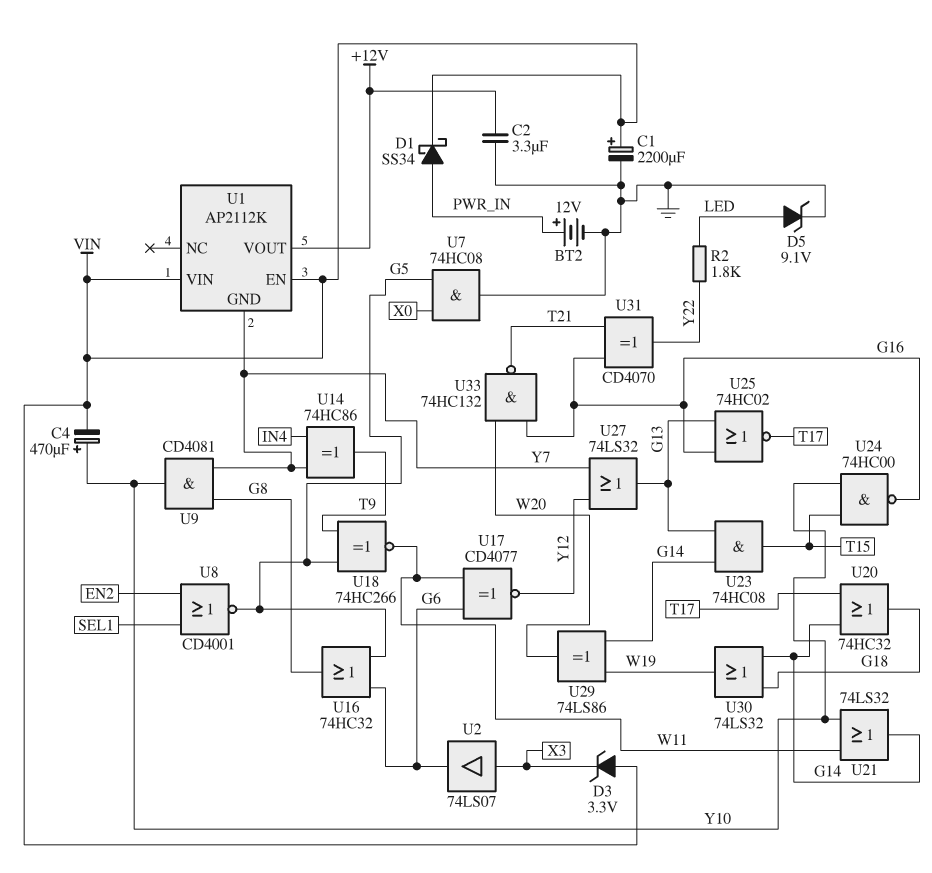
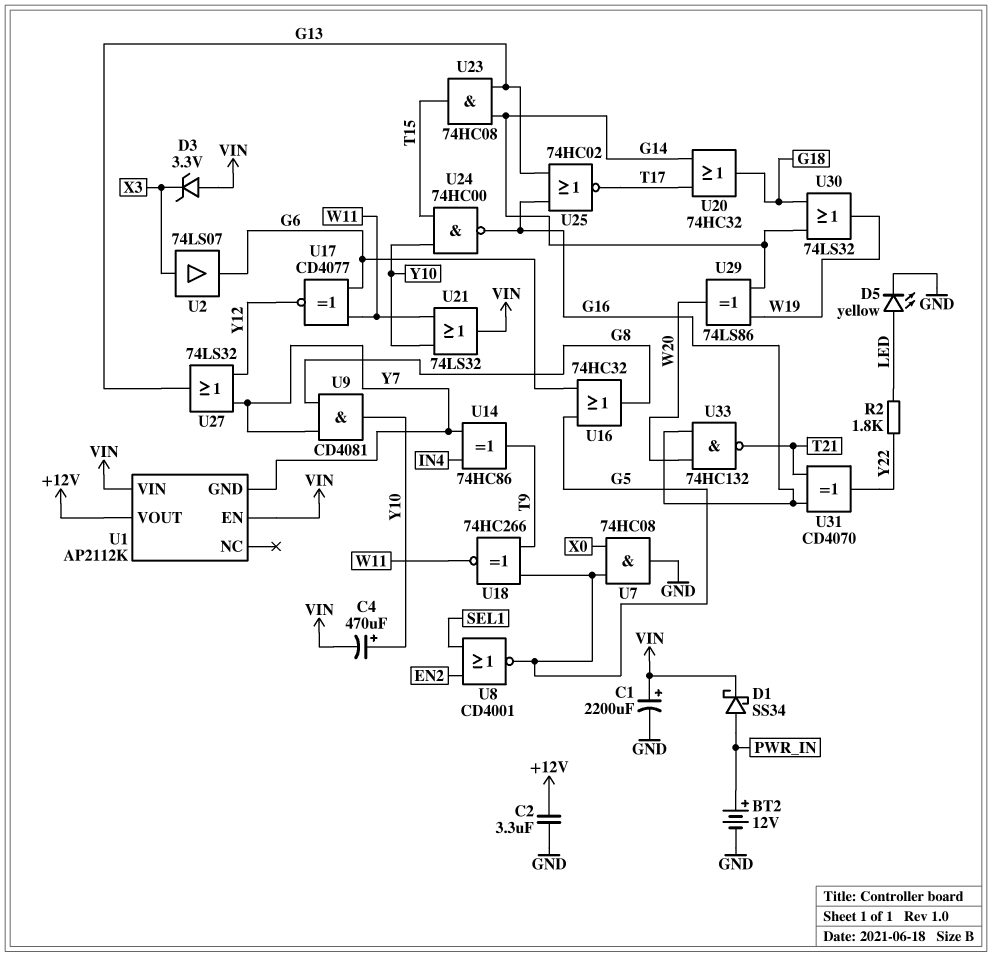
D5: zener 9.1V (A LED, K GND) -> LED yellow (A LED, K GND)
U21: OR 74LS32 (in W11, in Y10, out G14) -> OR 74LS32 (in W11, in Y10, out VIN)

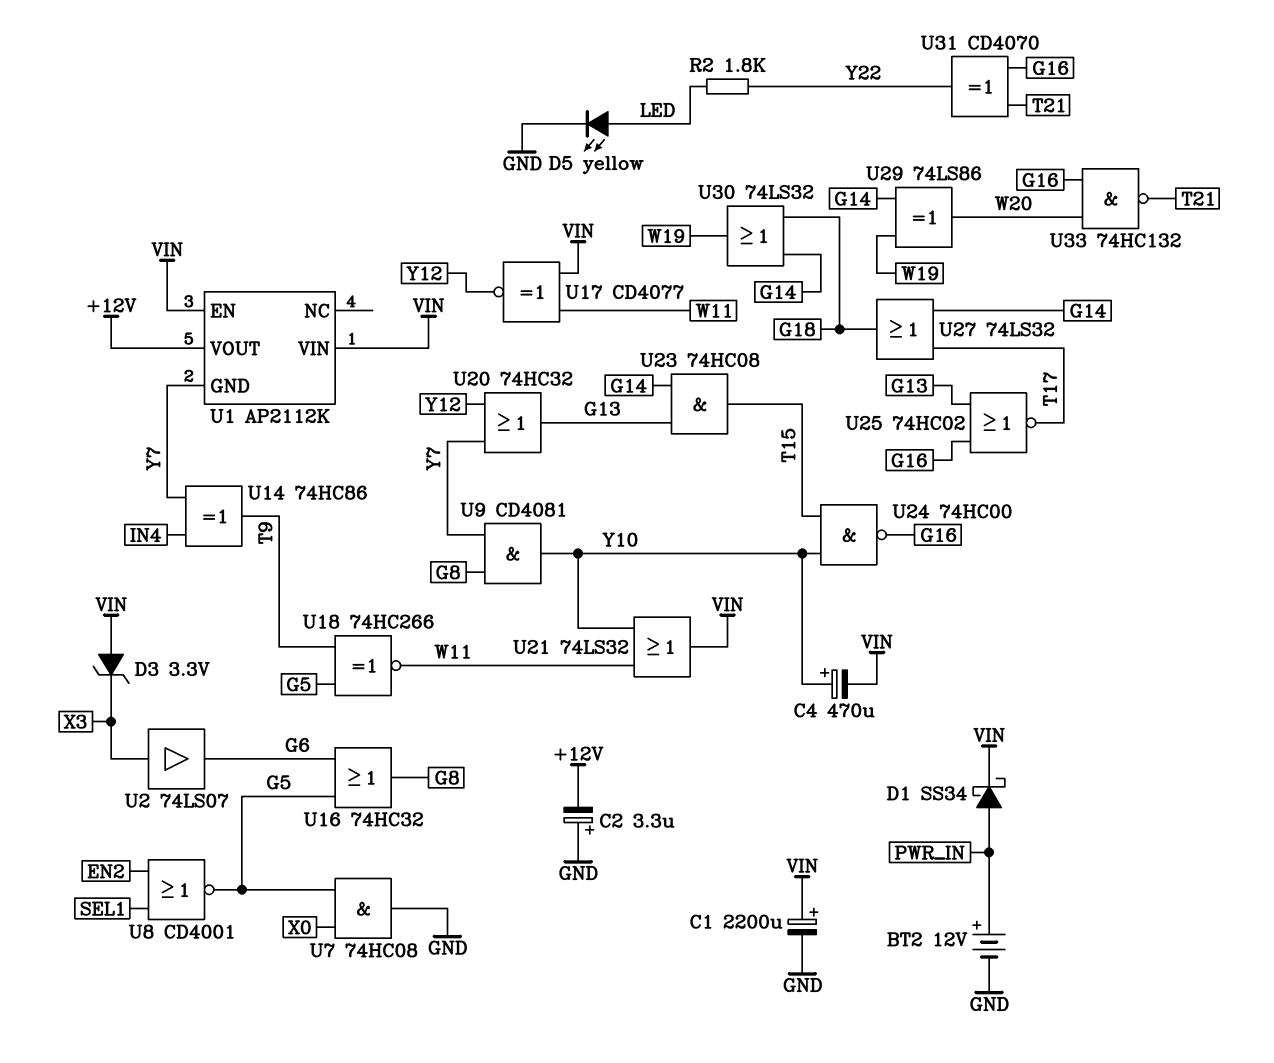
C2: 3.3uF (+12V, GND) -> 3.3uF (plus GND, minus +12V)
U17: XNOR CD4077 (in G6, in W11, out Y12) -> XNOR CD4077 (in VIN, in W11, out Y12)
U20: OR 74HC32 (in G14, in T17, out G18) -> OR 74HC32 (in Y7, in Y12, out G13)
U27: OR 74LS32 (in Y7, in Y12, out G13) -> OR 74LS32 (in G14, in T17, out G18)

